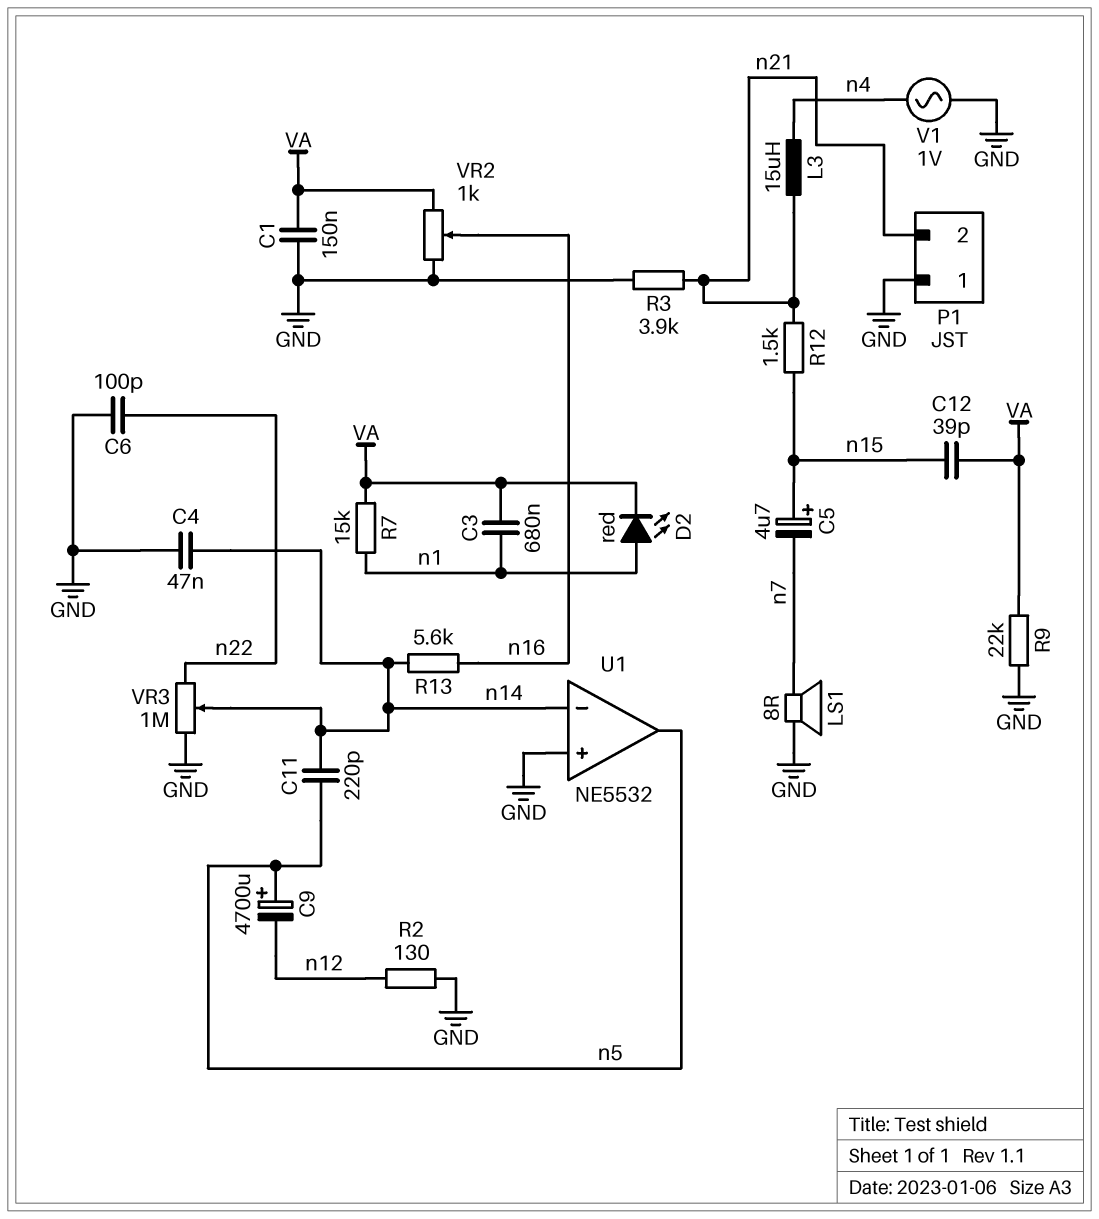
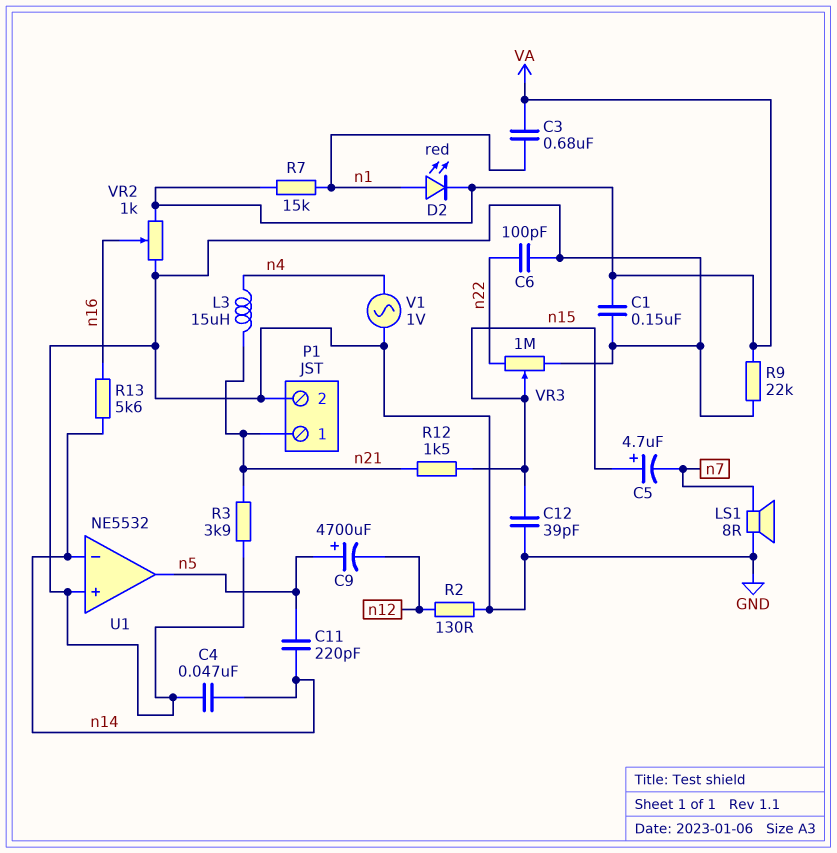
C12: 39pF (VA, n15) -> 39pF (GND, n15)
P1 pin 1: GND -> n21
P1 pin 2: n21 -> GND
VR3: 1M (GND, n22, wiper n14) -> 1M (GND, n22, wiper n15)

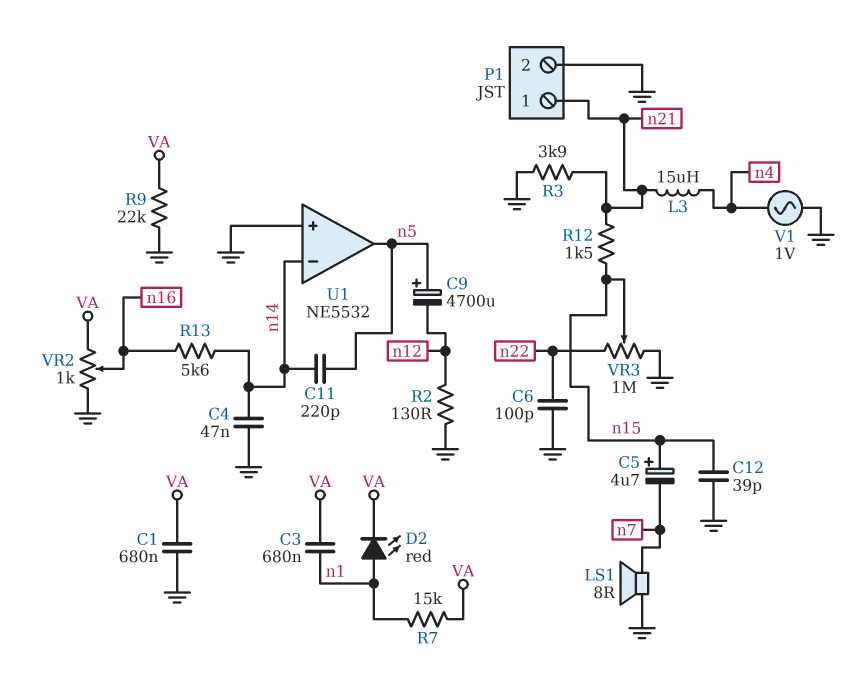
C1: 150nF (GND, VA) -> 680nF (GND, VA)

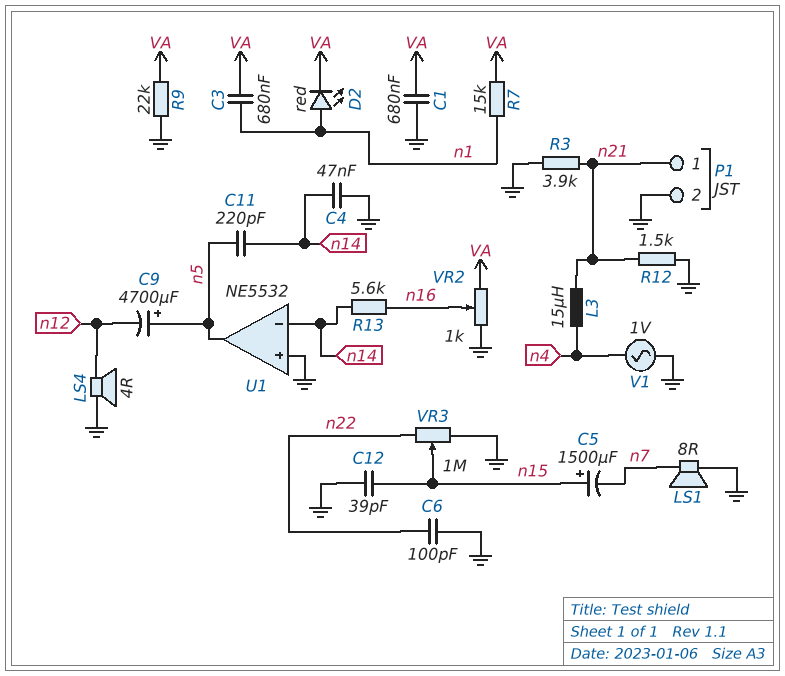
C5: 4.7uF (plus n15, minus n7) -> 1500uF (plus n15, minus n7)
LS4: none -> speaker 4R (GND, n12)
R2: 130 (GND, n12) -> none
R12: 1.5k (n15, n21) -> 1.5k (GND, n21)

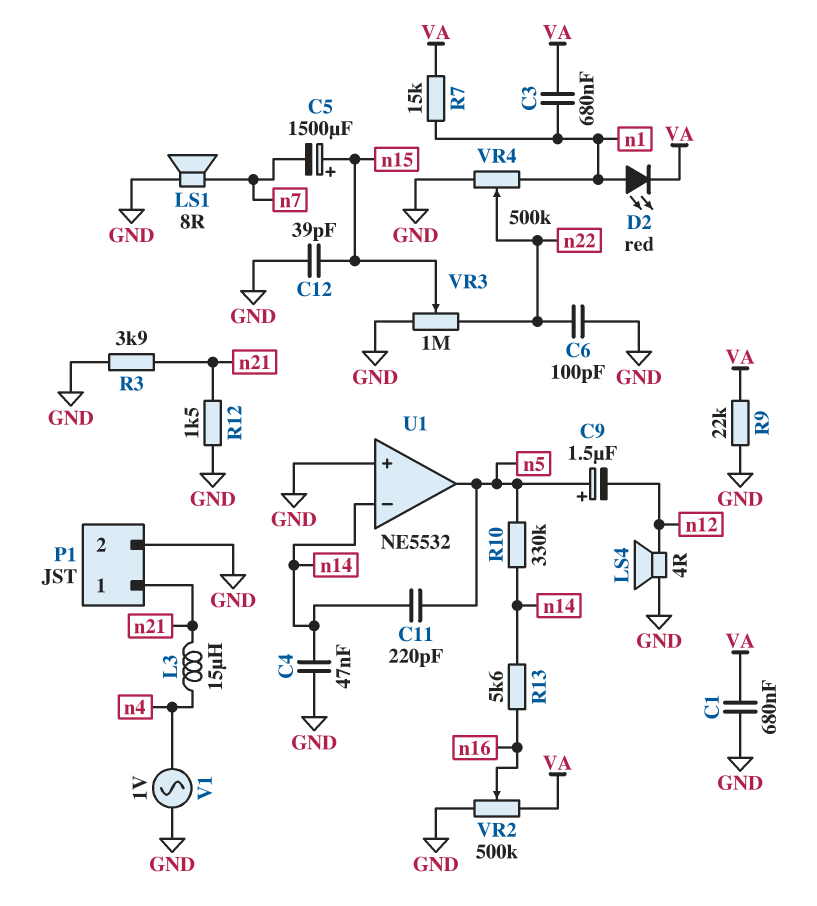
C9: 4700uF (plus n5, minus n12) -> 1.5uF (plus n5, minus n12)
R10: none -> 330k (n5, n14)
VR2: 1k (GND, VA, wiper n16) -> 500k (GND, VA, wiper n16)
VR4: none -> 500k (GND, n1, wiper n22)

